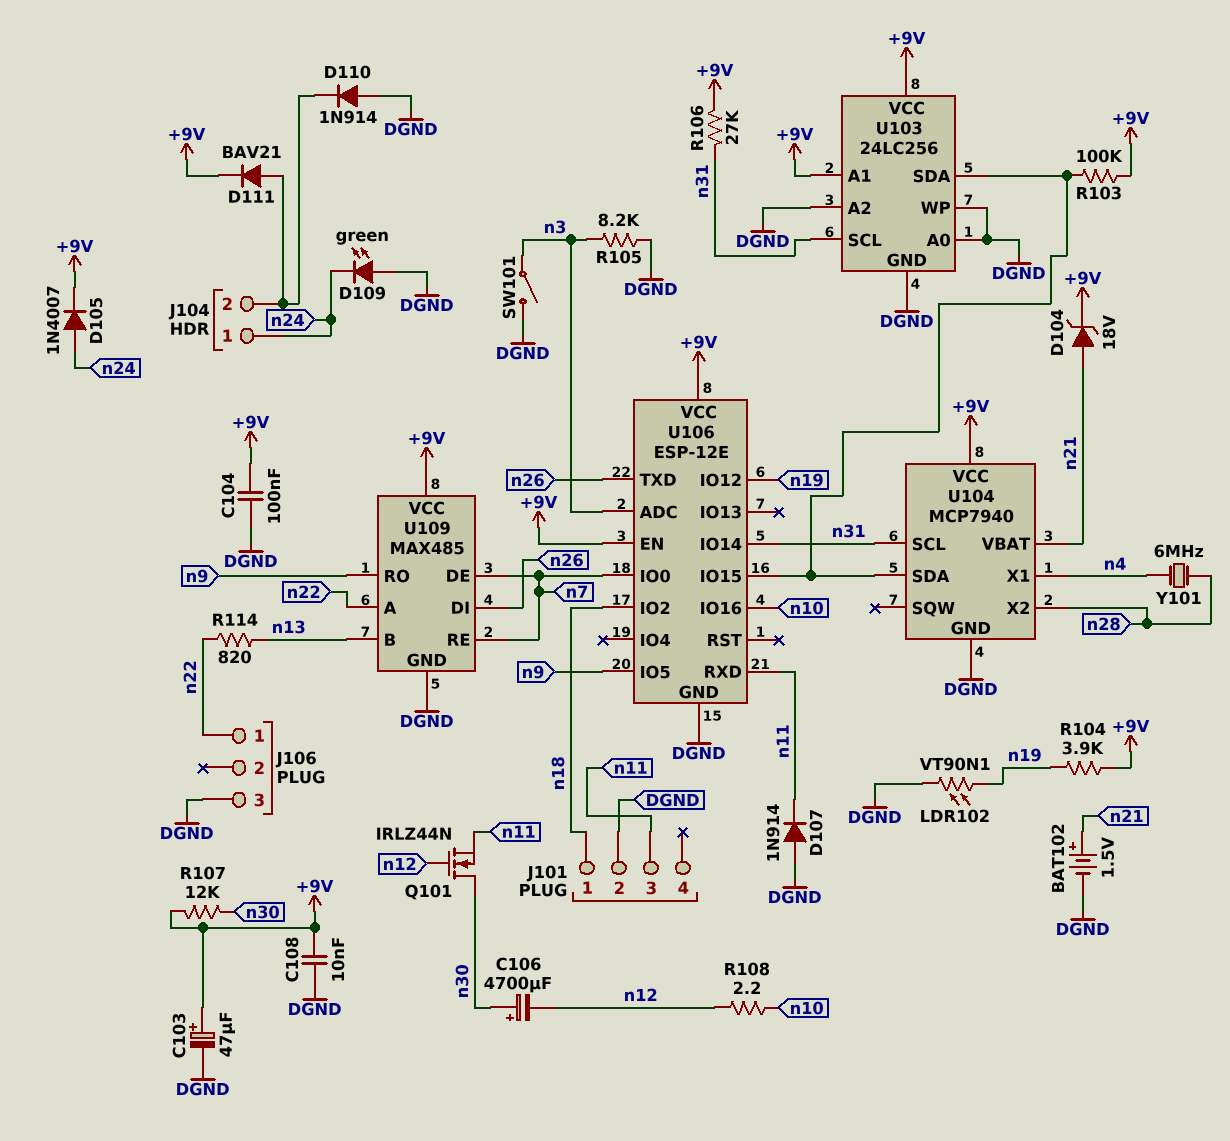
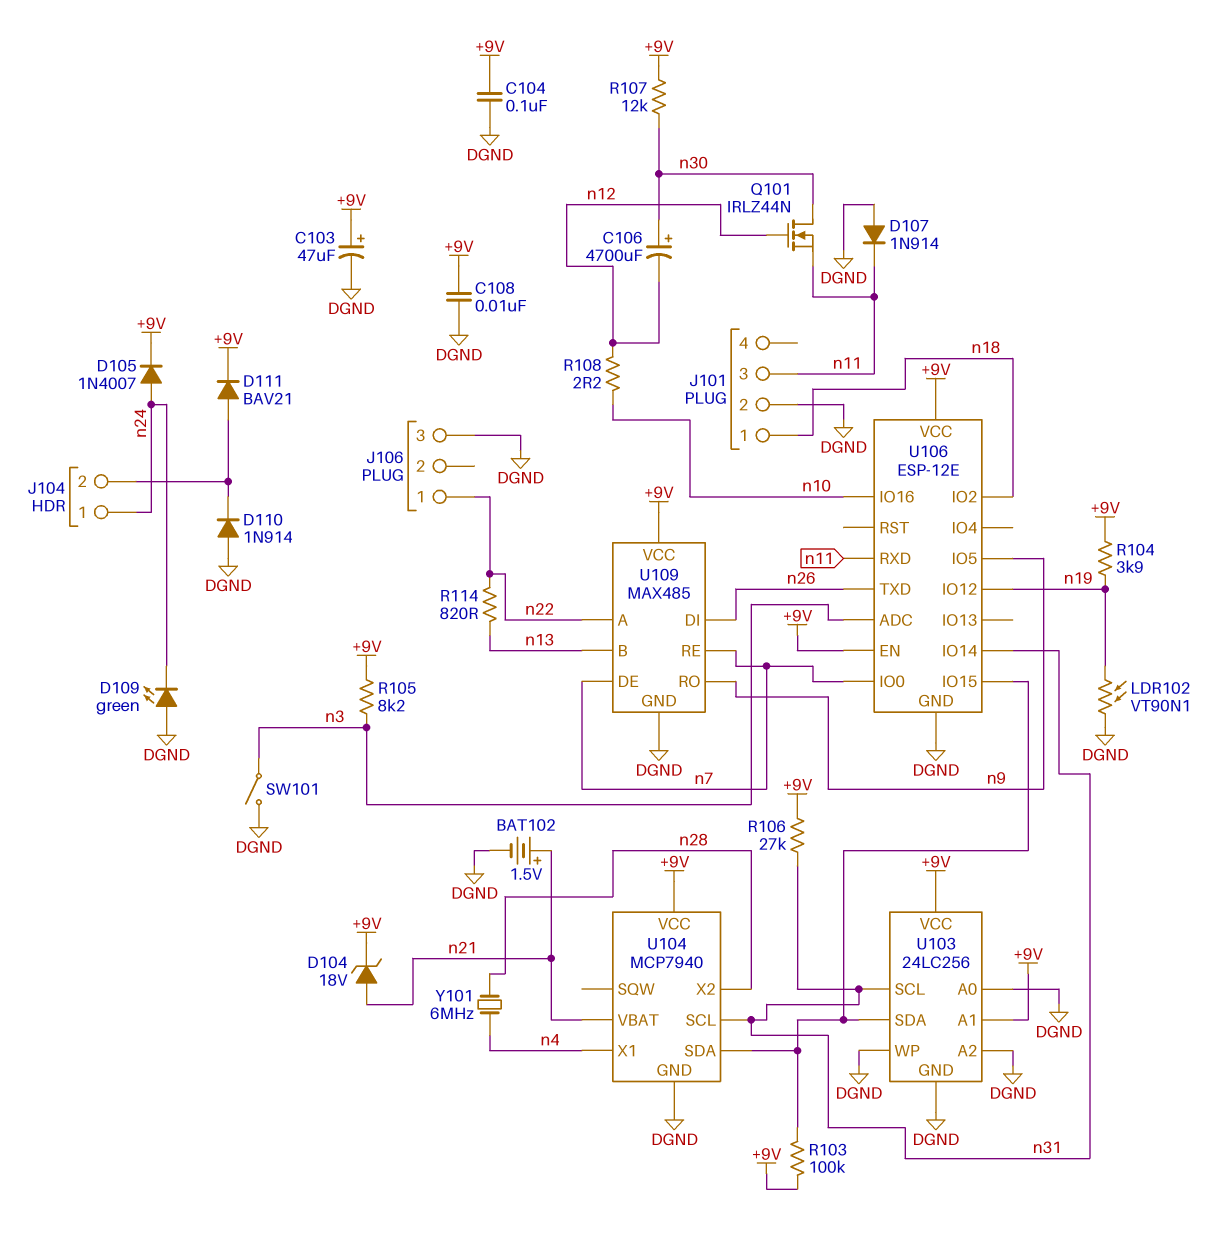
R105: 8.2k (DGND, n3) -> 8.2k (+9V, n3)

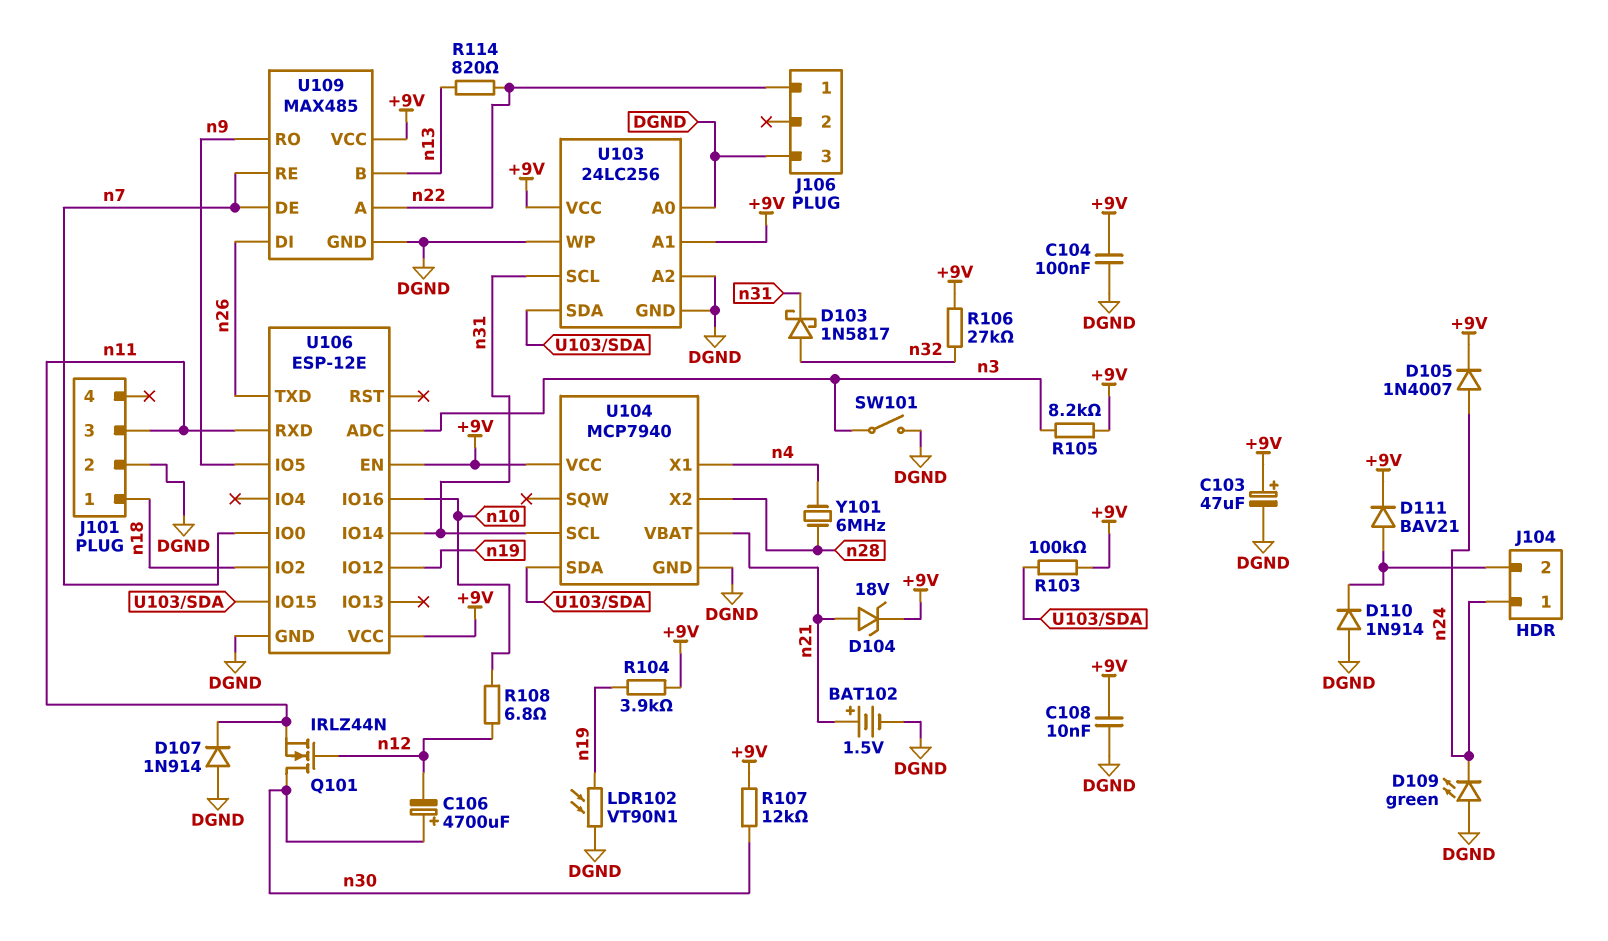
D103: none -> schottky 1N5817 (A n32, K n31)
R106: 27k (+9V, n31) -> 27k (+9V, n32)
R108: 2.2 (n10, n12) -> 6.8 (n10, n12)

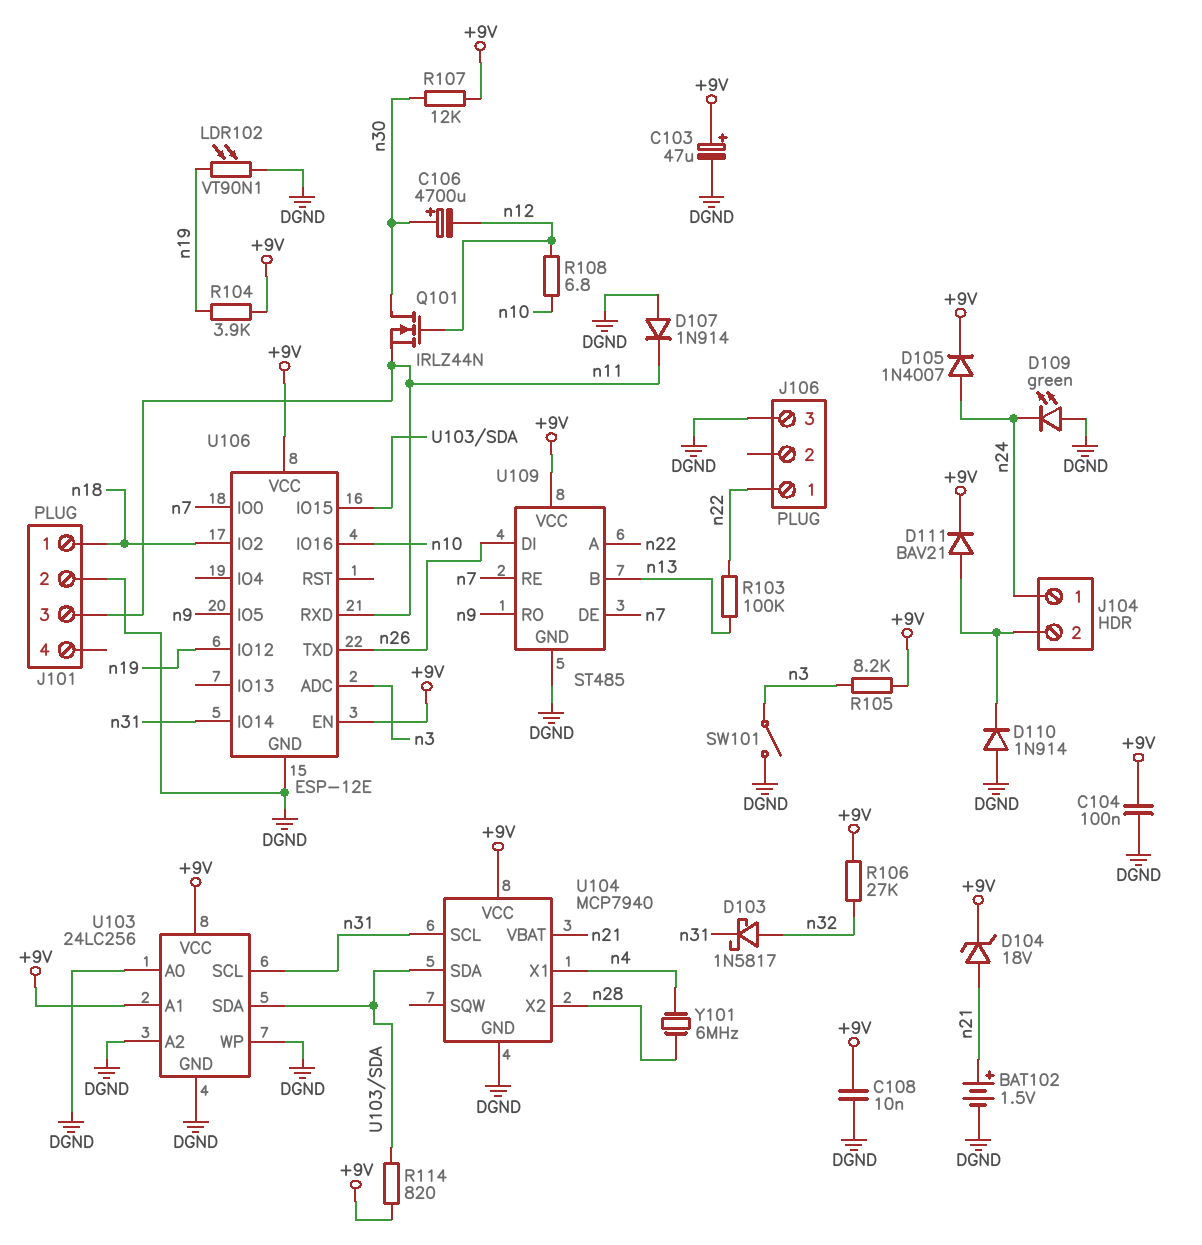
R103: 100k (+9V, U103/SDA) -> 100k (n13, n22)
R114: 820 (n13, n22) -> 820 (+9V, U103/SDA)
U109: MAX485 -> ST485

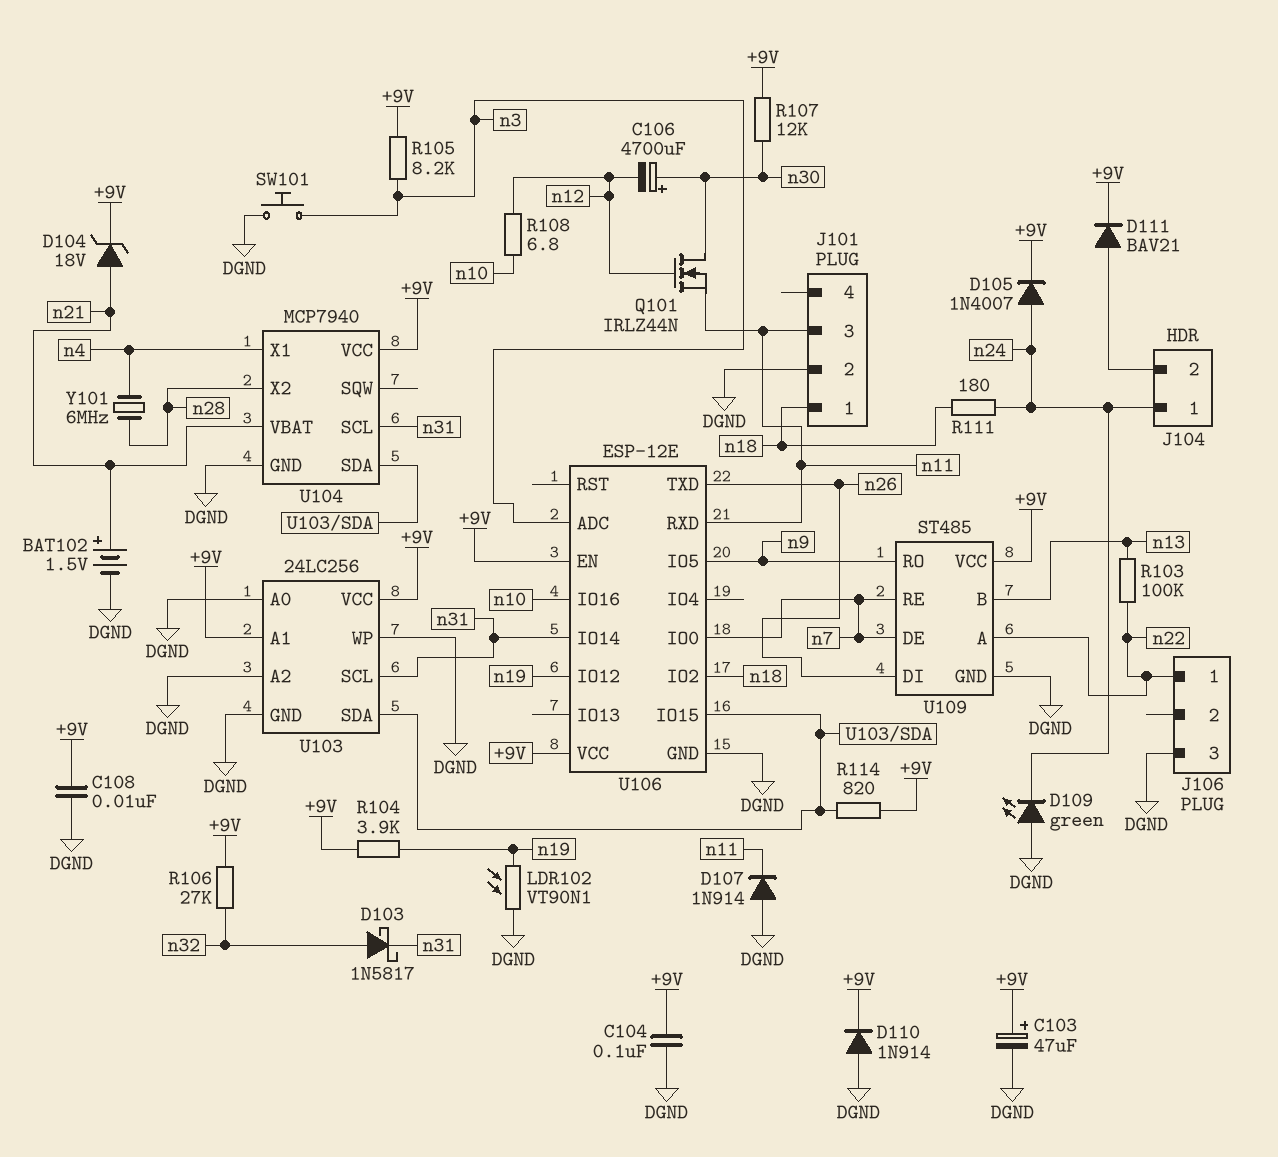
D110: diode 1N914 (A DGND, K J104/2) -> diode 1N914 (A DGND, K +9V)
R111: none -> 180 (n18, n24)
SW101: switch (DGND, n3) -> button (DGND, n3)

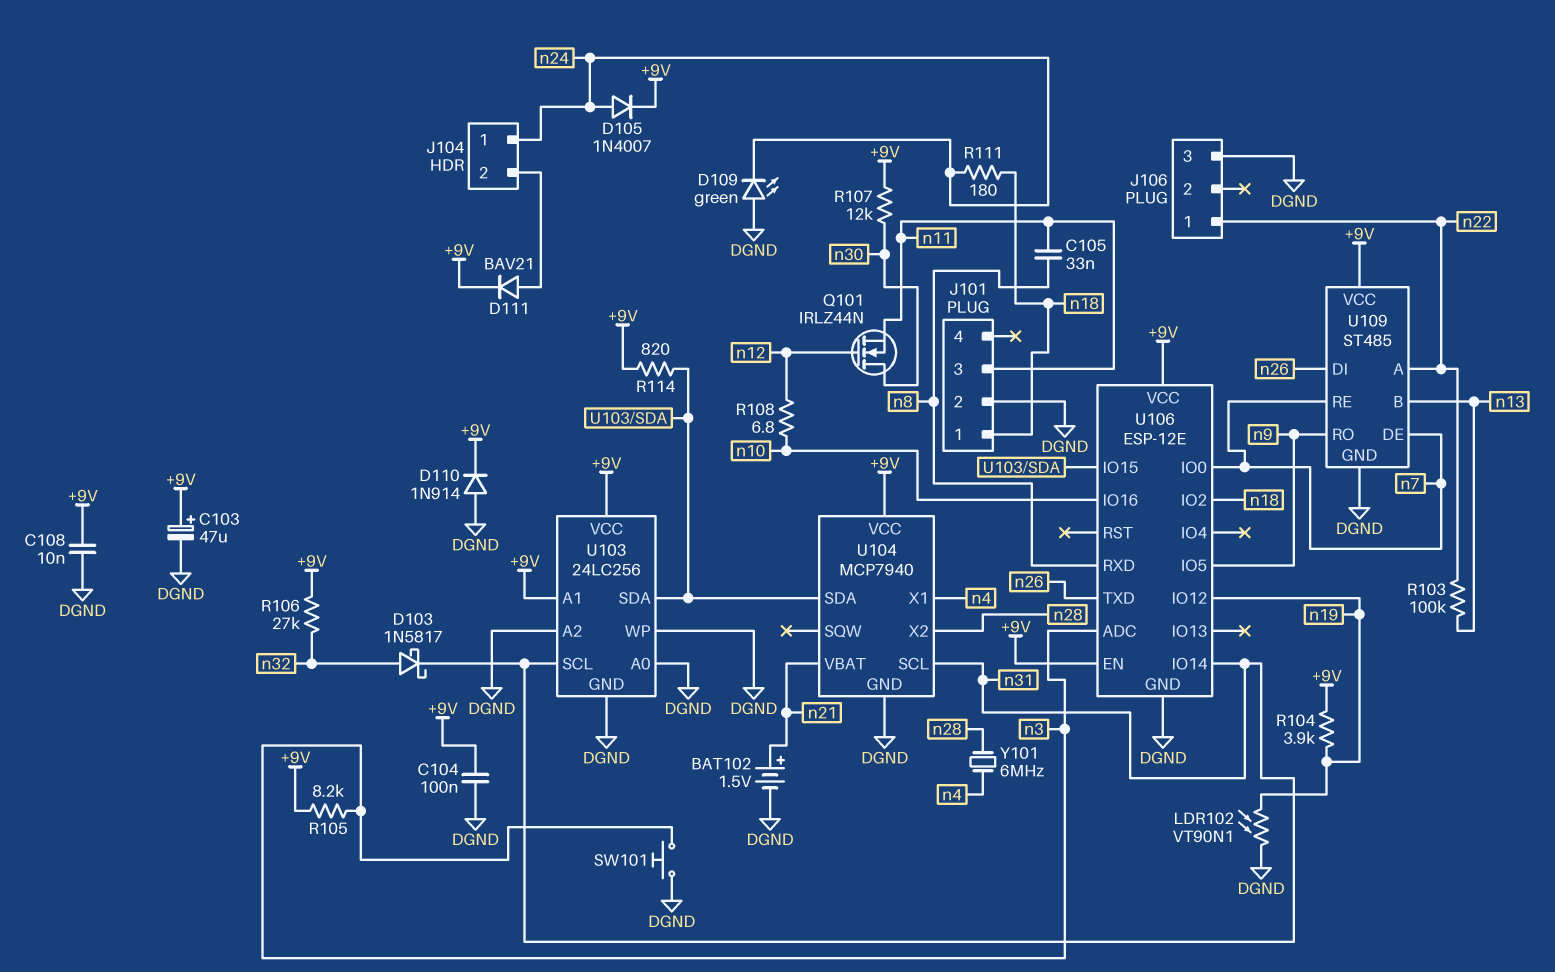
C105: none -> 33nF (n8, n11)
C106: 4700uF (plus n30, minus n12) -> none
D104: zener 18V (A n21, K +9V) -> none
D107: diode 1N914 (A DGND, K n11) -> none
U106 pin RXD: n11 -> n8

